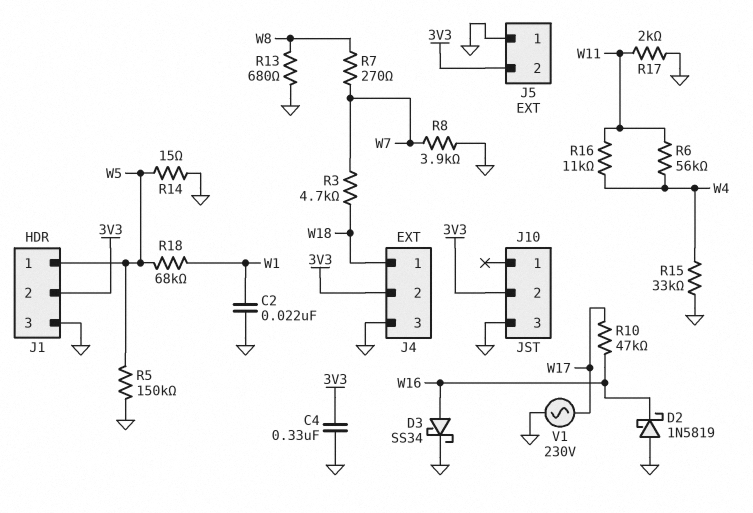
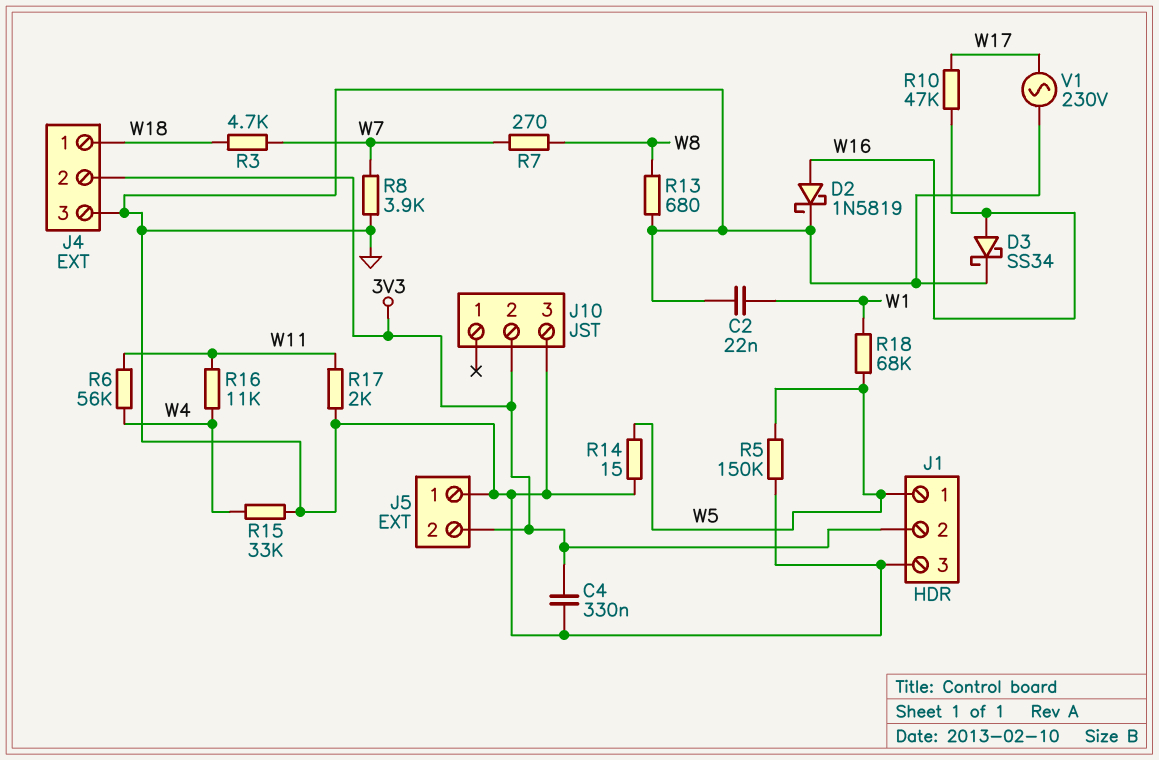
D2: schottky 1N5819 (A GND, K W16) -> schottky 1N5819 (A W16, K GND)

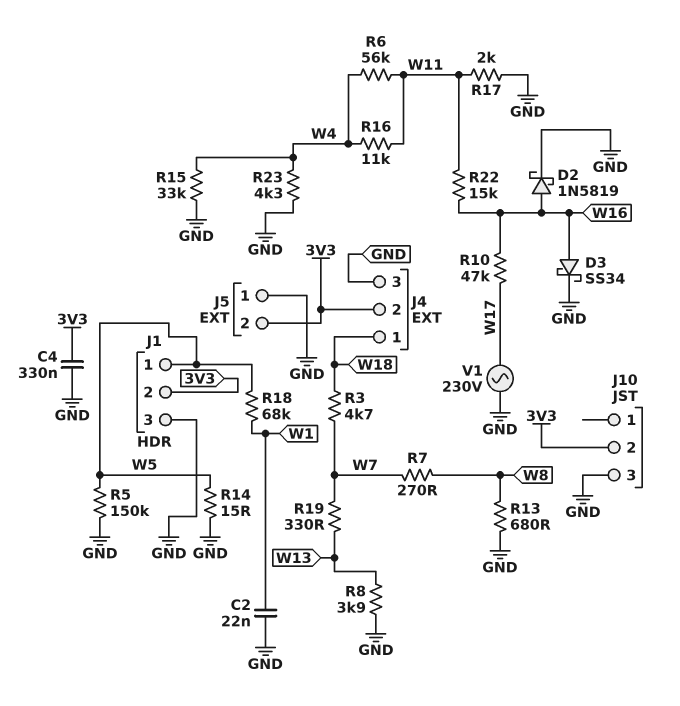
R8: 3.9k (GND, W7) -> 3.9k (GND, W13)
R19: none -> 330 (W7, W13)
R22: none -> 15k (W11, W16)
R23: none -> 4.3k (GND, W4)

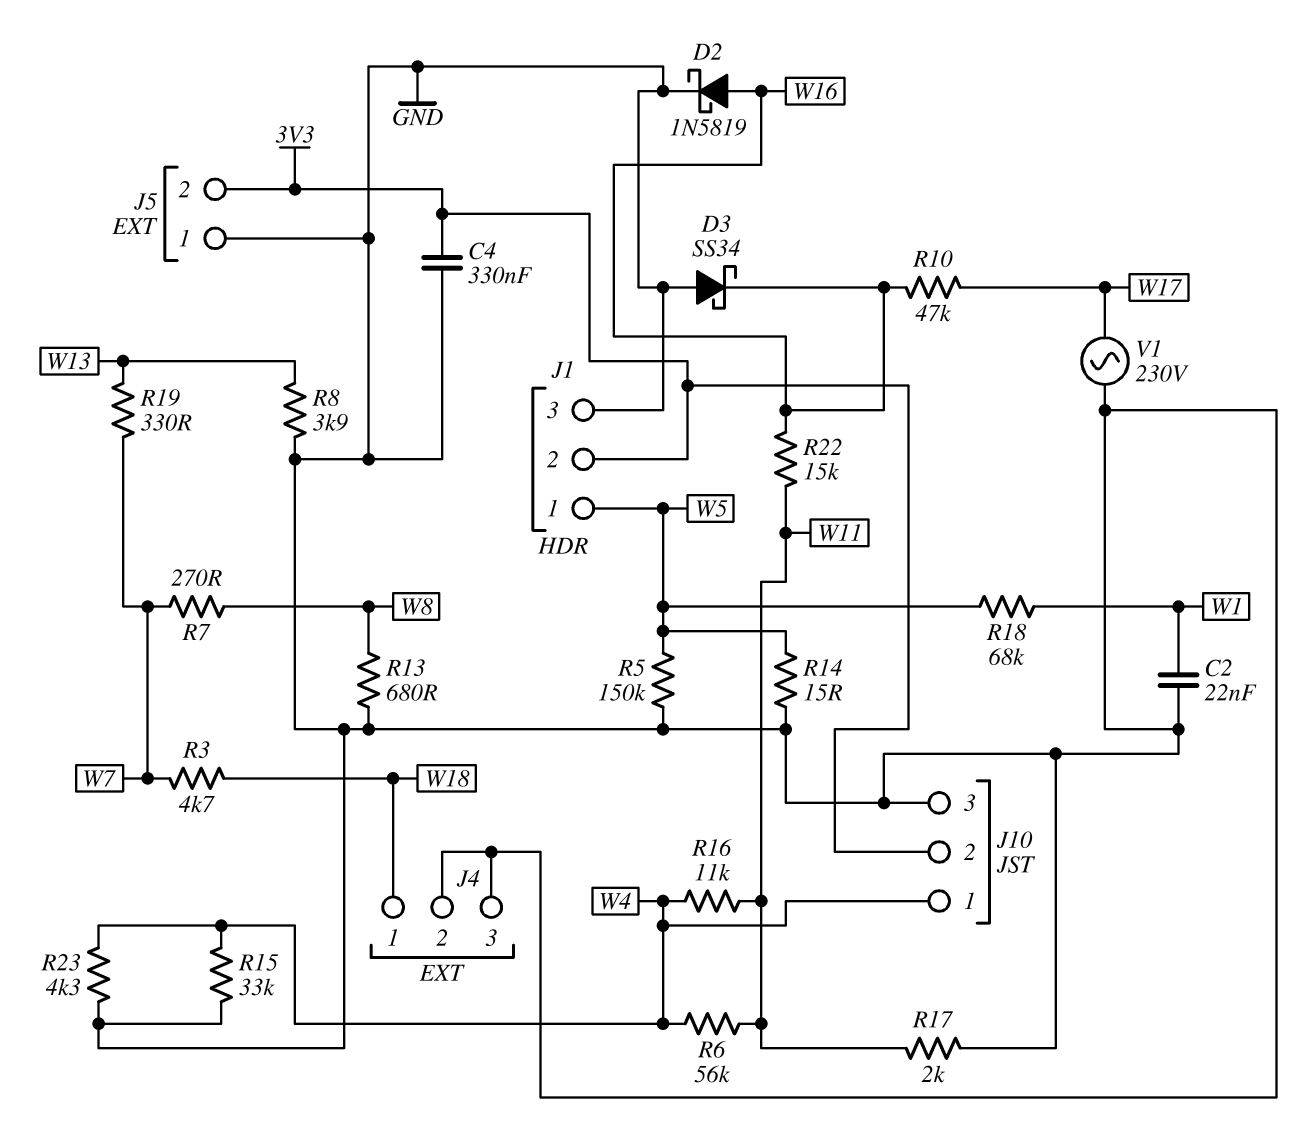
D3: schottky SS34 (A W16, K GND) -> schottky SS34 (A GND, K W16)
J4 pin 2: 3V3 -> GND
J10 pin 1: none -> W4

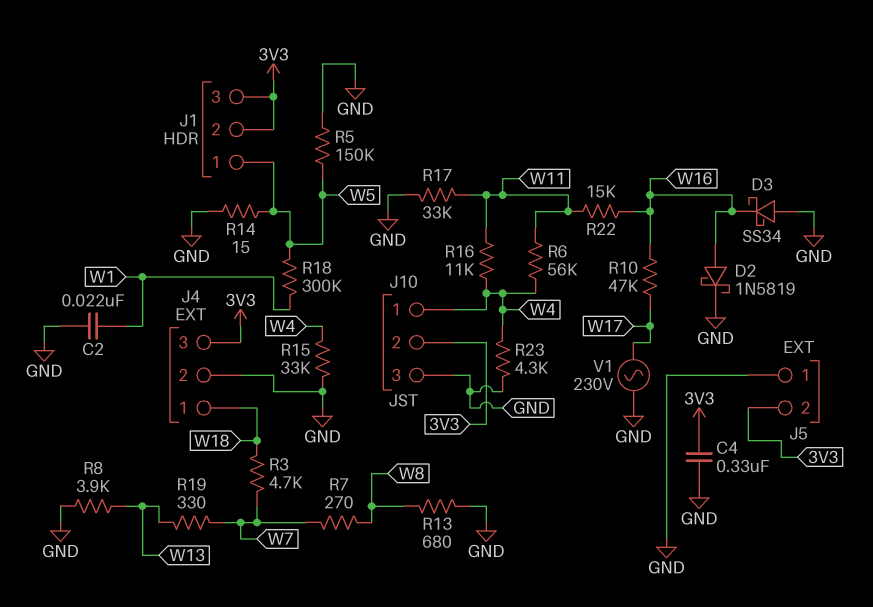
J1 pin 3: GND -> 3V3
J4 pin 3: GND -> 3V3
R17: 2k (GND, W11) -> 33k (GND, W11)
R18: 68k (W1, W5) -> 300k (W1, W5)

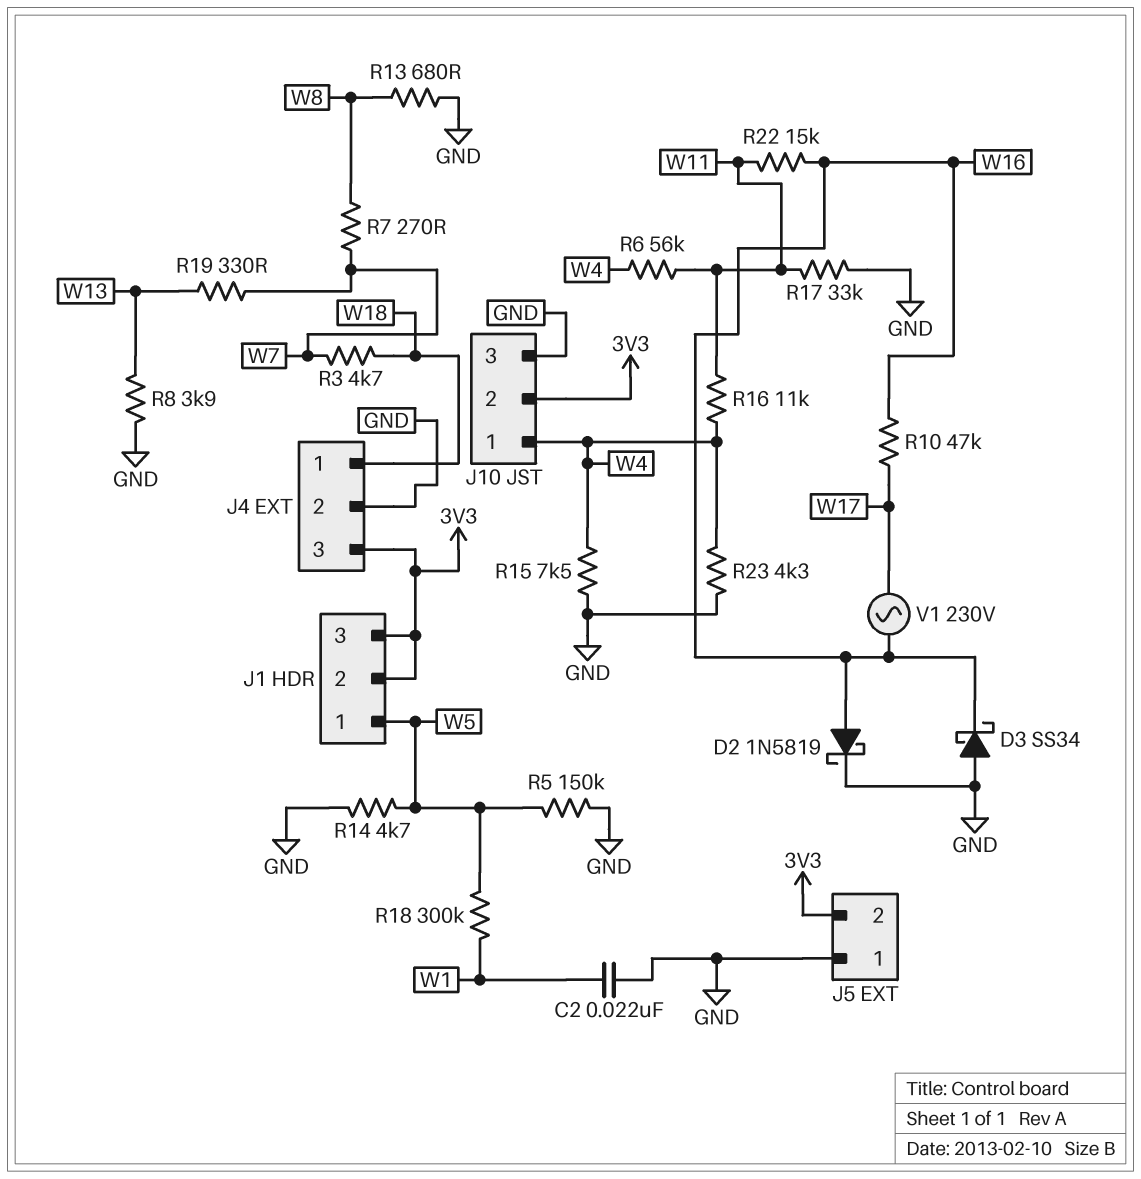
C4: 330nF (3V3, GND) -> none
R14: 15 (GND, W5) -> 4.7k (GND, W5)
R15: 33k (GND, W4) -> 7.5k (GND, W4)
V1: AC 230V (GND, W17) -> AC 230V (W16, W17)

